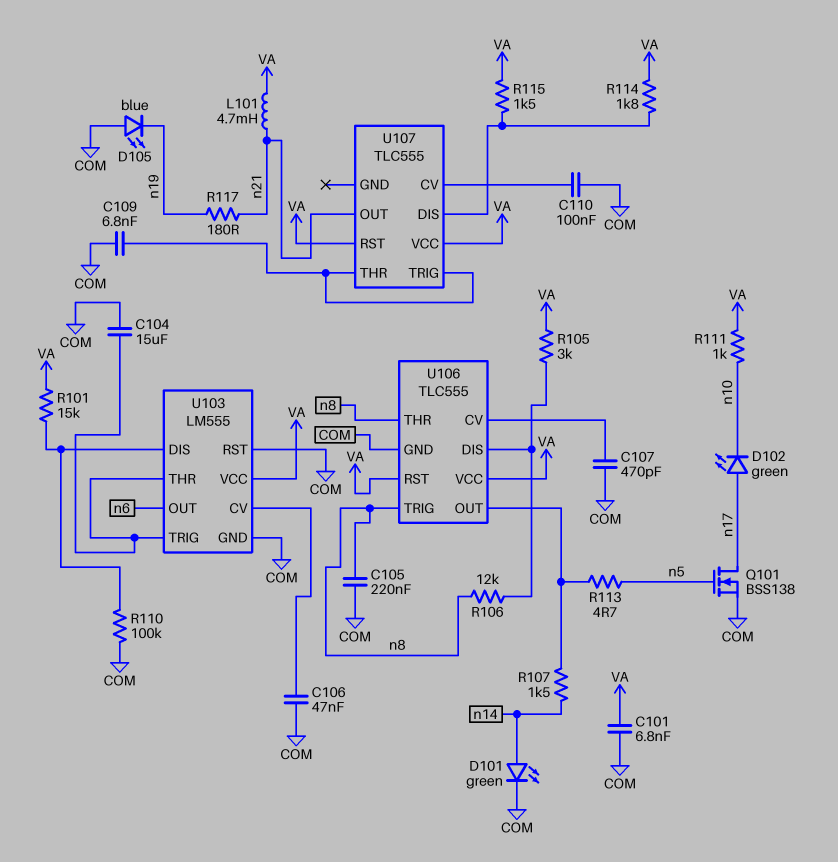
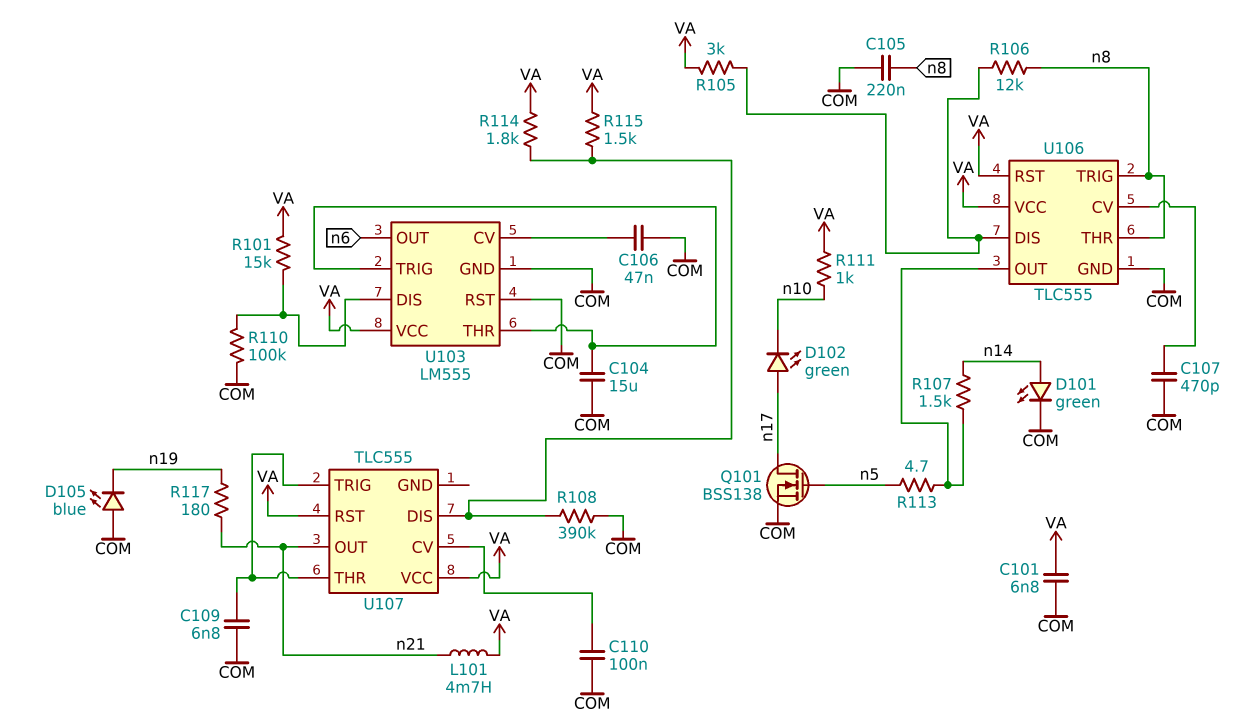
R108: none -> 390k (COM, U107/DIS)

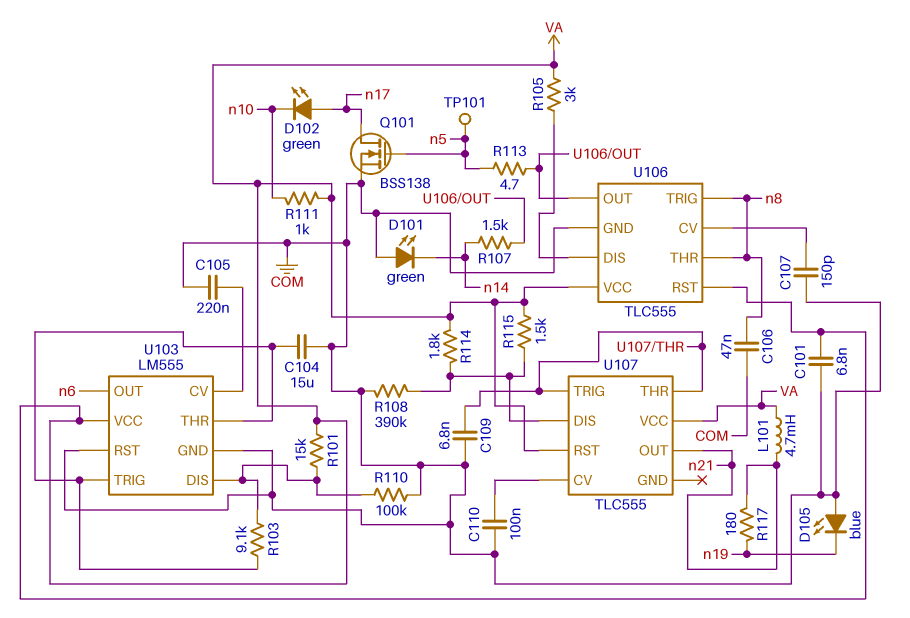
C105: 220nF (COM, n8) -> 220nF (COM, U103/CV)
C106: 47nF (COM, U103/CV) -> 47nF (COM, n8)
C107: 470pF (COM, U106/CV) -> 150pF (COM, U106/CV)
D101: LED green (A n14, K COM) -> LED green (A COM, K n14)
R103: none -> 9.1k (U103/DIS, U103/THR)
R106: 12k (U106/DIS, n8) -> none
TP101: none -> test point (n5)

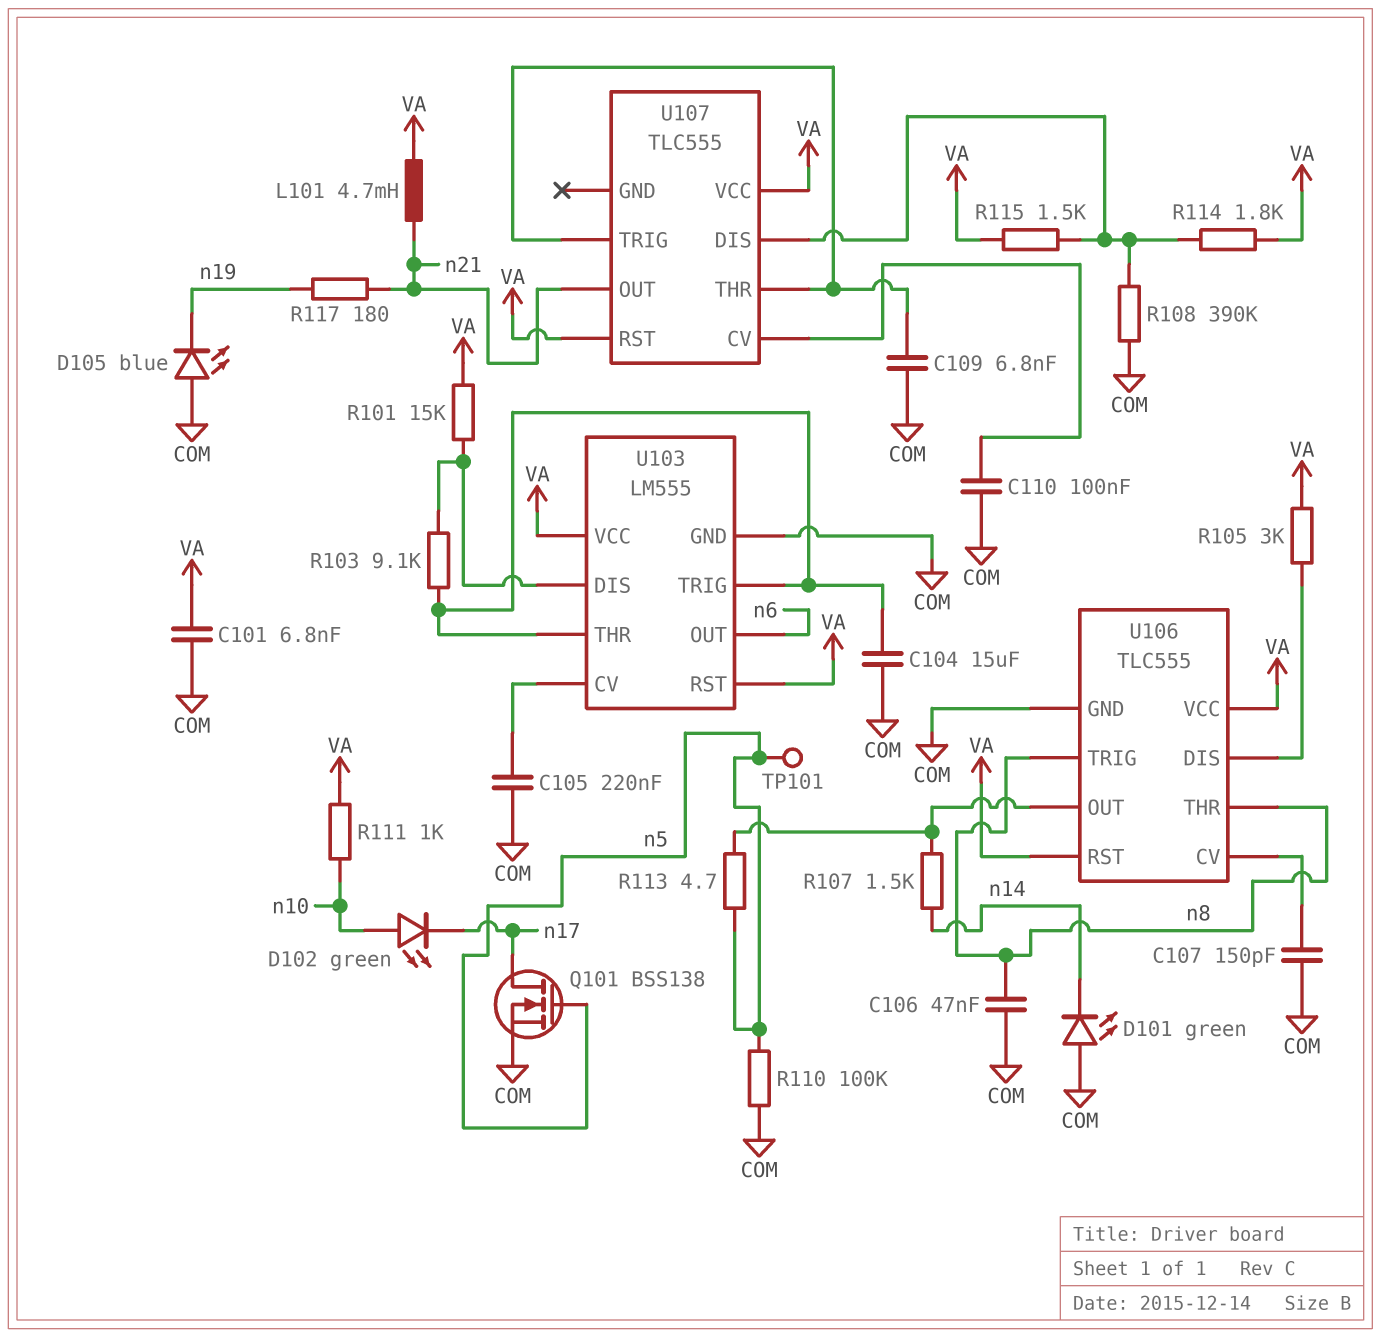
D102: LED green (A n17, K n10) -> LED green (A n10, K n17)
R110: 100k (COM, U103/DIS) -> 100k (COM, n5)
U103 pin RST: COM -> VA

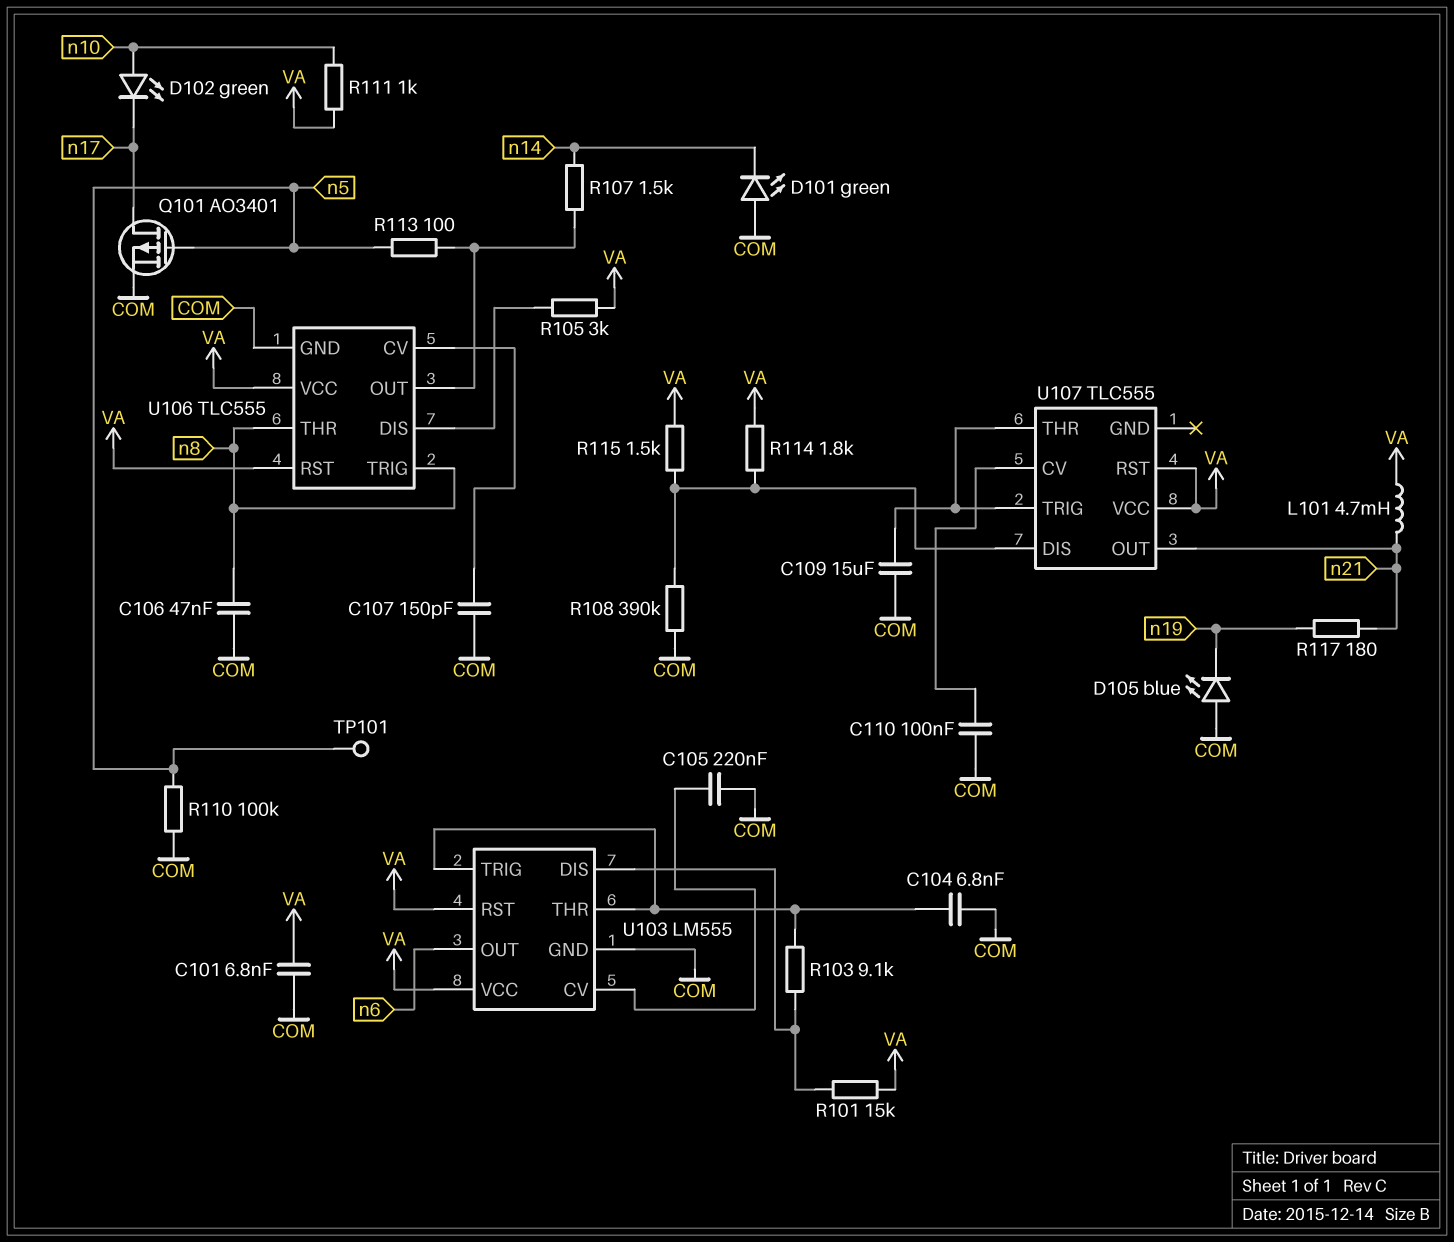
C104: 15uF (COM, U103/THR) -> 6.8nF (COM, U103/THR)
C109: 6.8nF (COM, U107/THR) -> 15uF (COM, U107/THR)
Q101: NMOS BSS138 (G n5, D n17, S COM) -> PMOS AO3401 (G n5, D n17, S COM)
R113: 4.7 (U106/OUT, n5) -> 100 (U106/OUT, n5)

